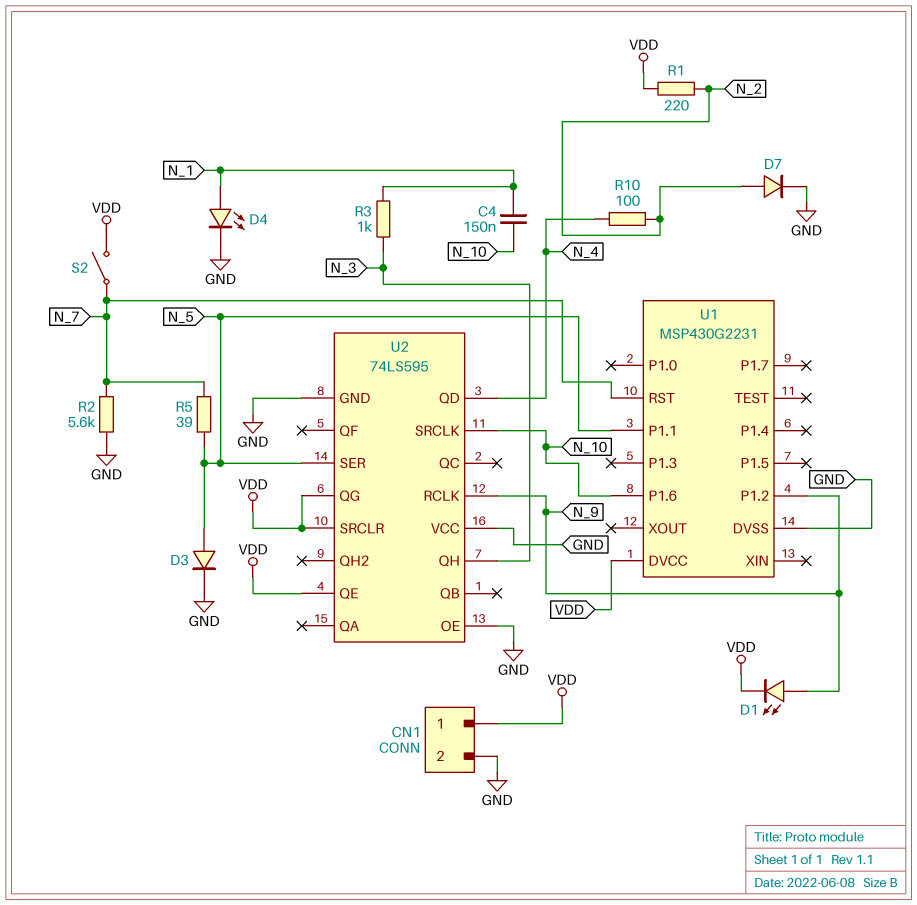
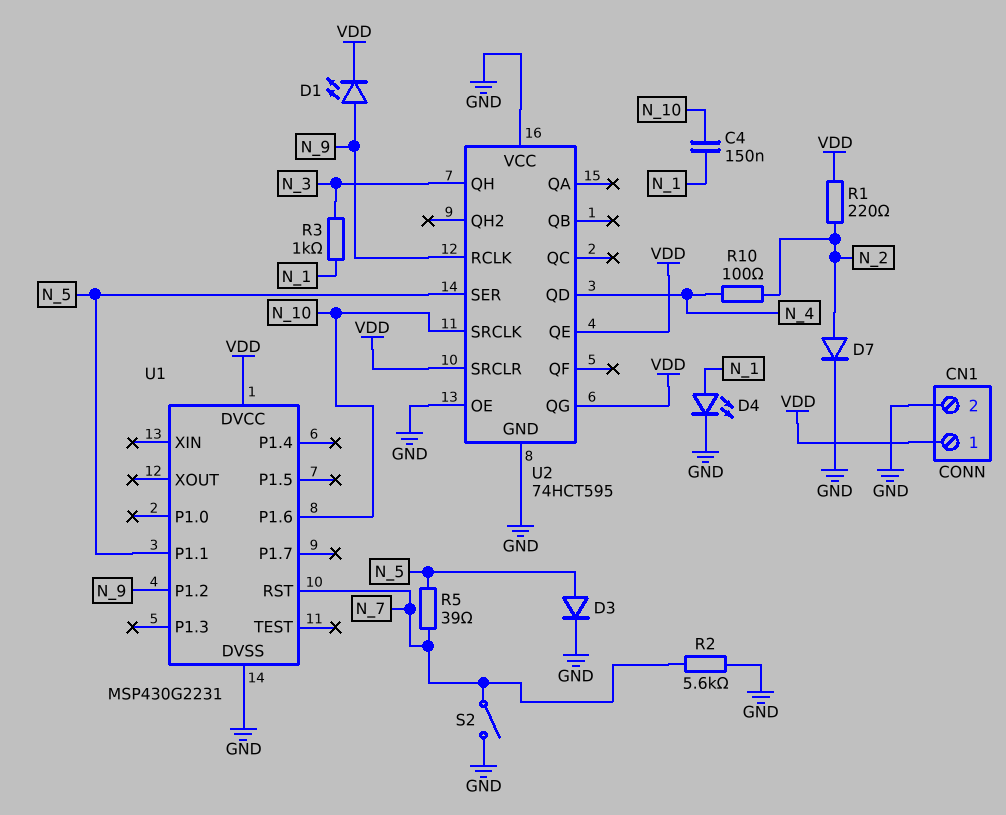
S2: switch (N_7, VDD) -> switch (GND, N_7)
U2: 74LS595 -> 74HCT595

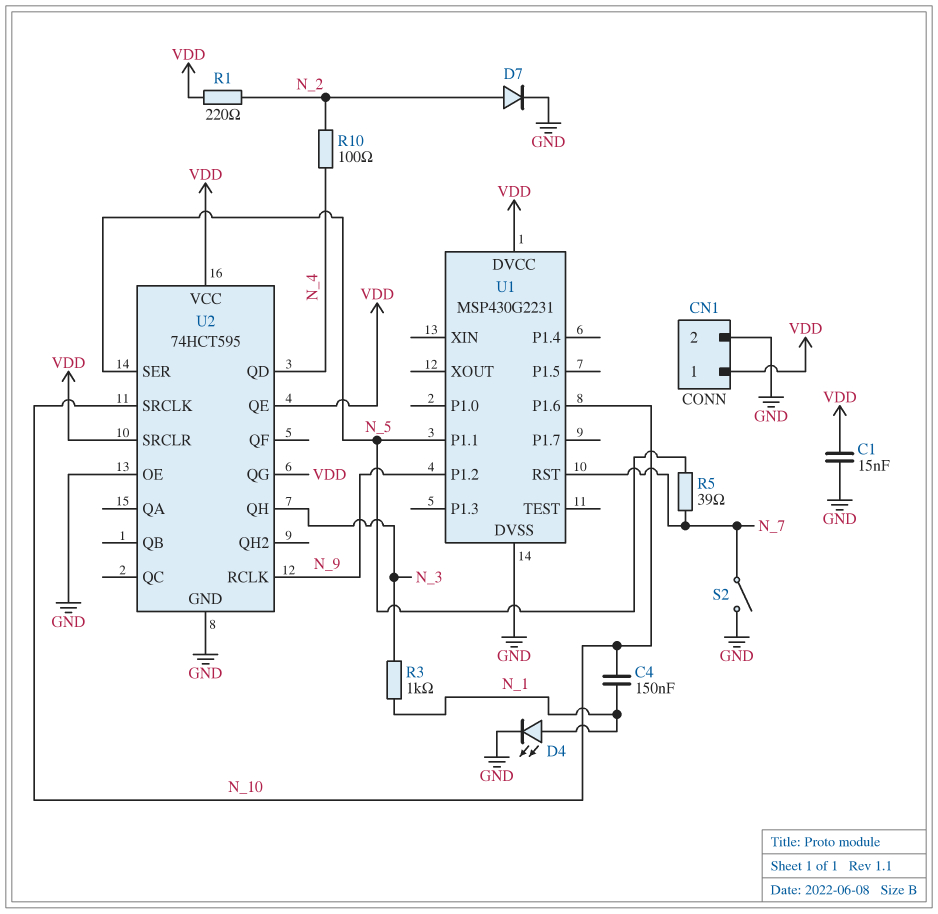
C1: none -> 15nF (GND, VDD)
D1: LED (A N_9, K VDD) -> none
D3: diode (A N_5, K GND) -> none
R2: 5.6k (GND, N_7) -> none
U2 pin VCC: GND -> VDD

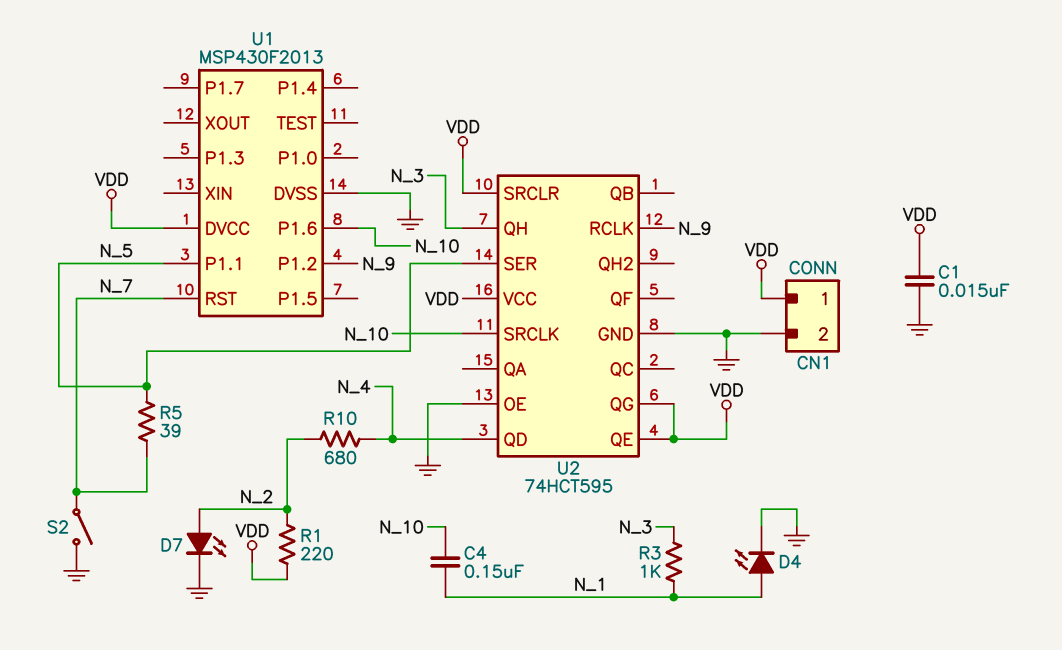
D7: diode (A N_2, K GND) -> LED (A N_2, K GND)
R10: 100 (N_2, N_4) -> 680 (N_2, N_4)
U1: MSP430G2231 -> MSP430F2013

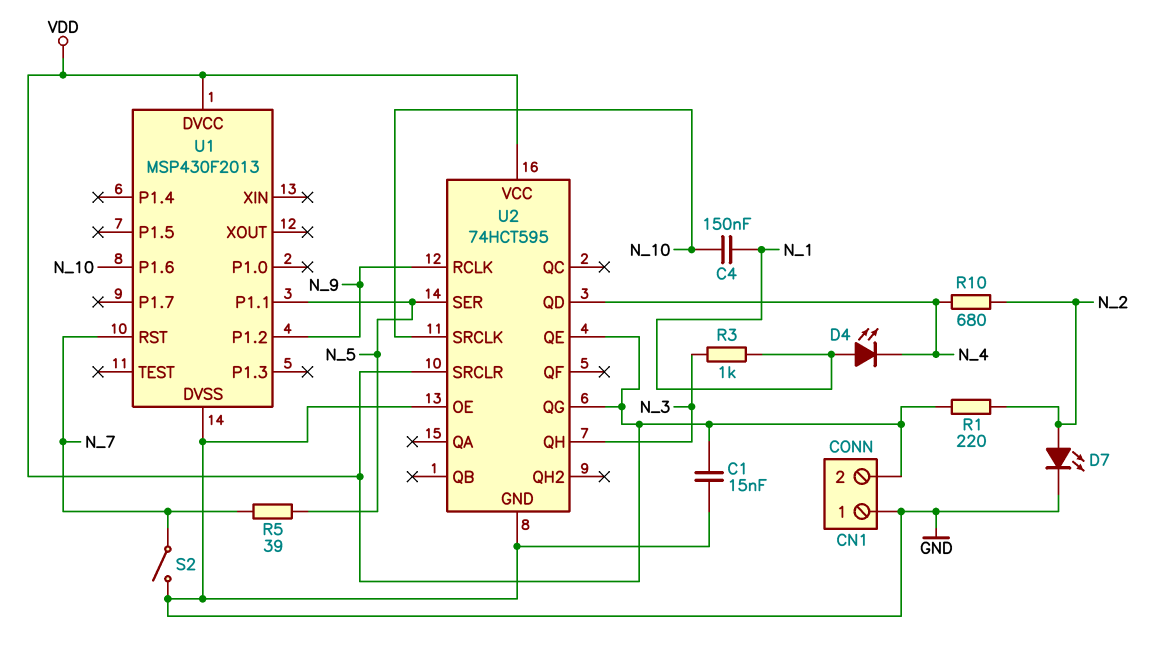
CN1 pin 1: VDD -> GND
CN1 pin 2: GND -> VDD
D4: LED (A N_1, K GND) -> LED (A N_1, K N_4)

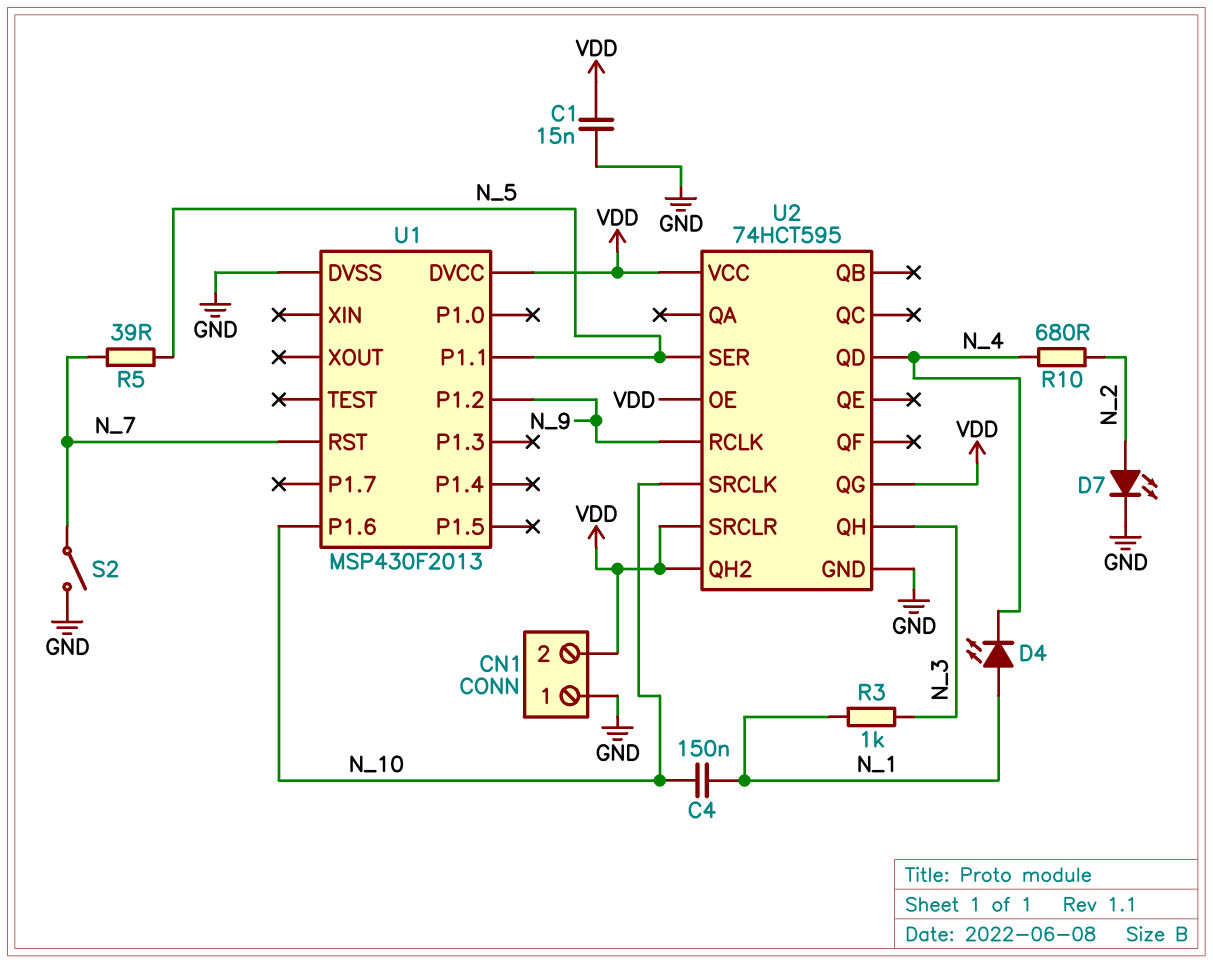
R1: 220 (N_2, VDD) -> none
U2 pin OE: GND -> VDD
U2 pin QE: VDD -> none
U2 pin QH2: none -> VDD

